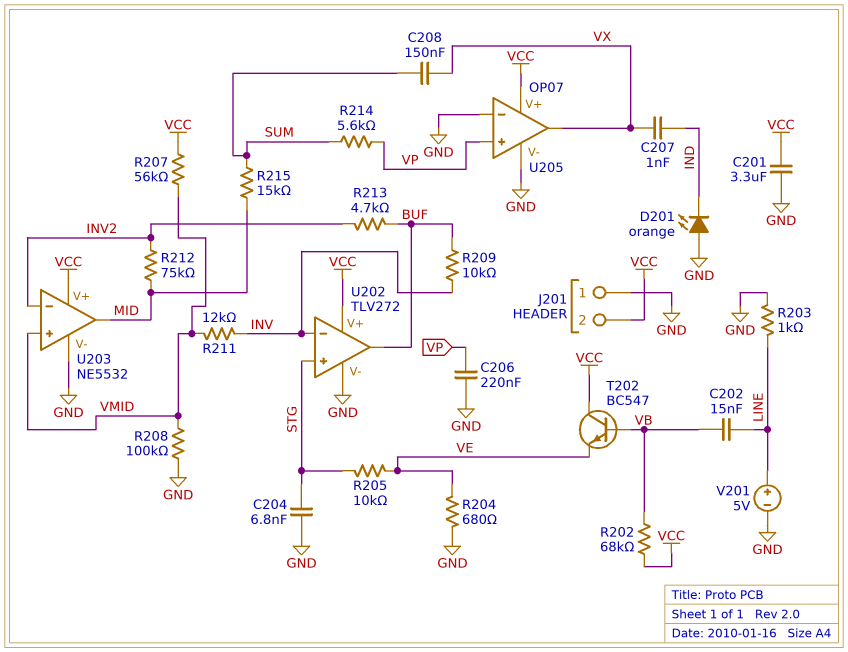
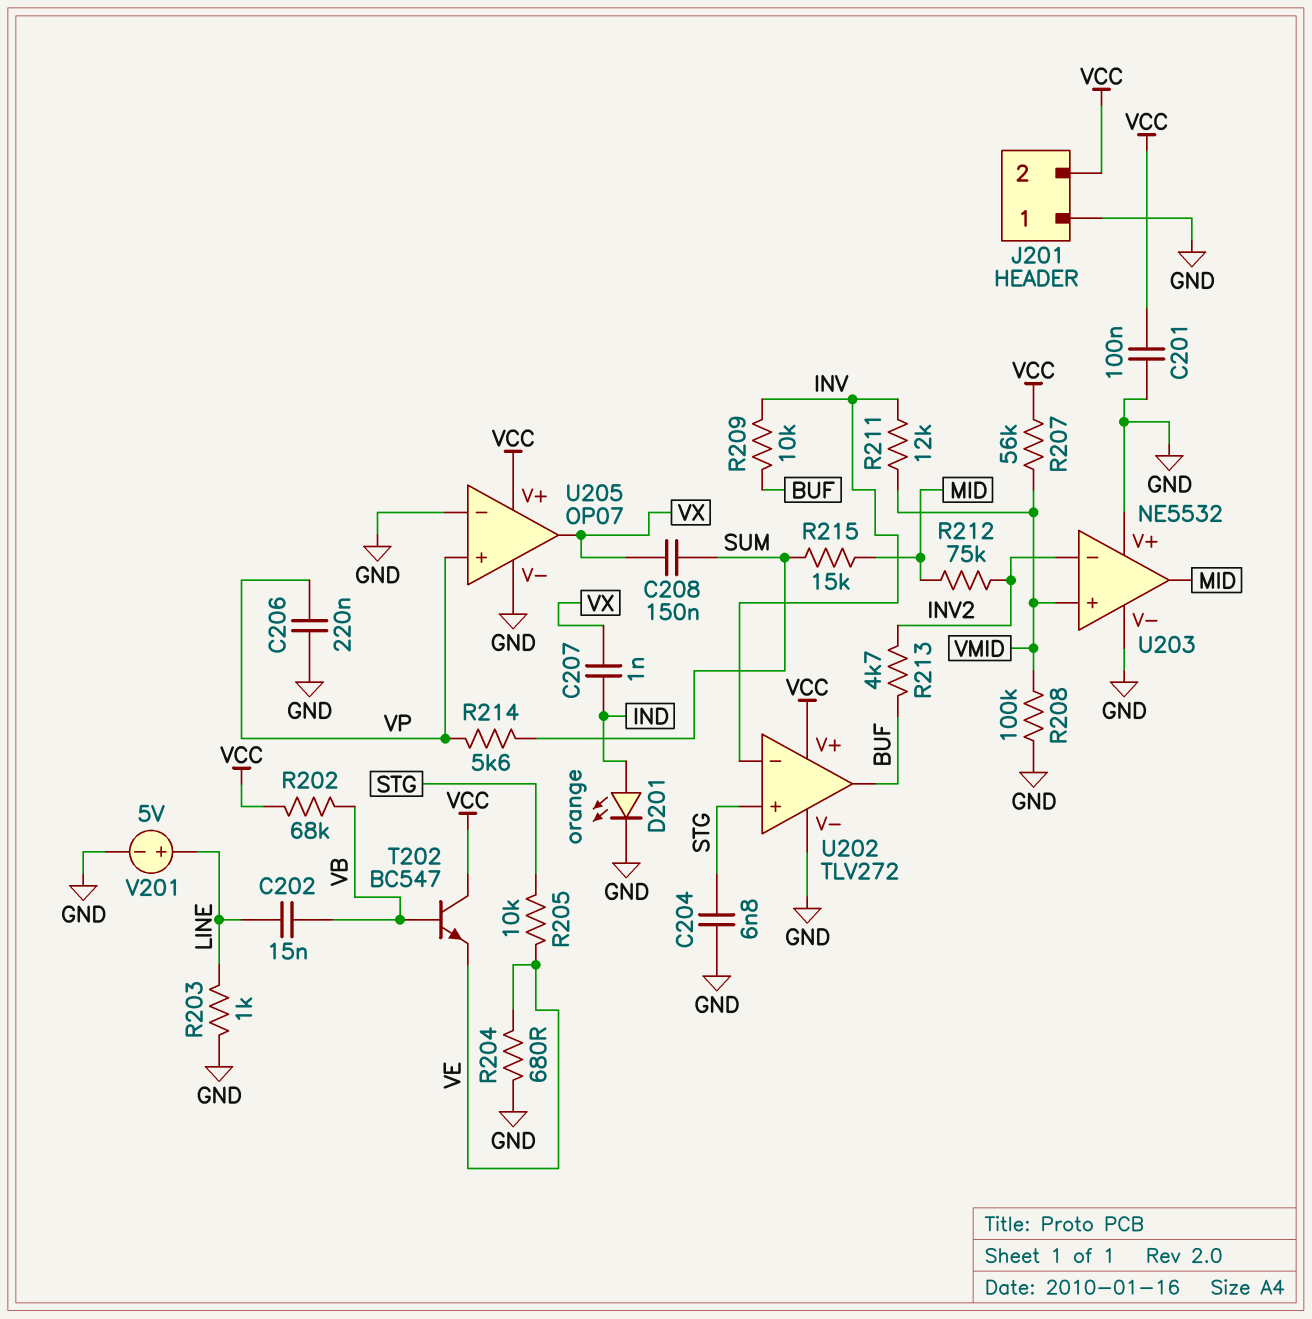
C201: 3.3uF (GND, VCC) -> 100nF (GND, VCC)
D201: LED orange (A GND, K IND) -> LED orange (A IND, K GND)
U203 pin V+: VCC -> GND

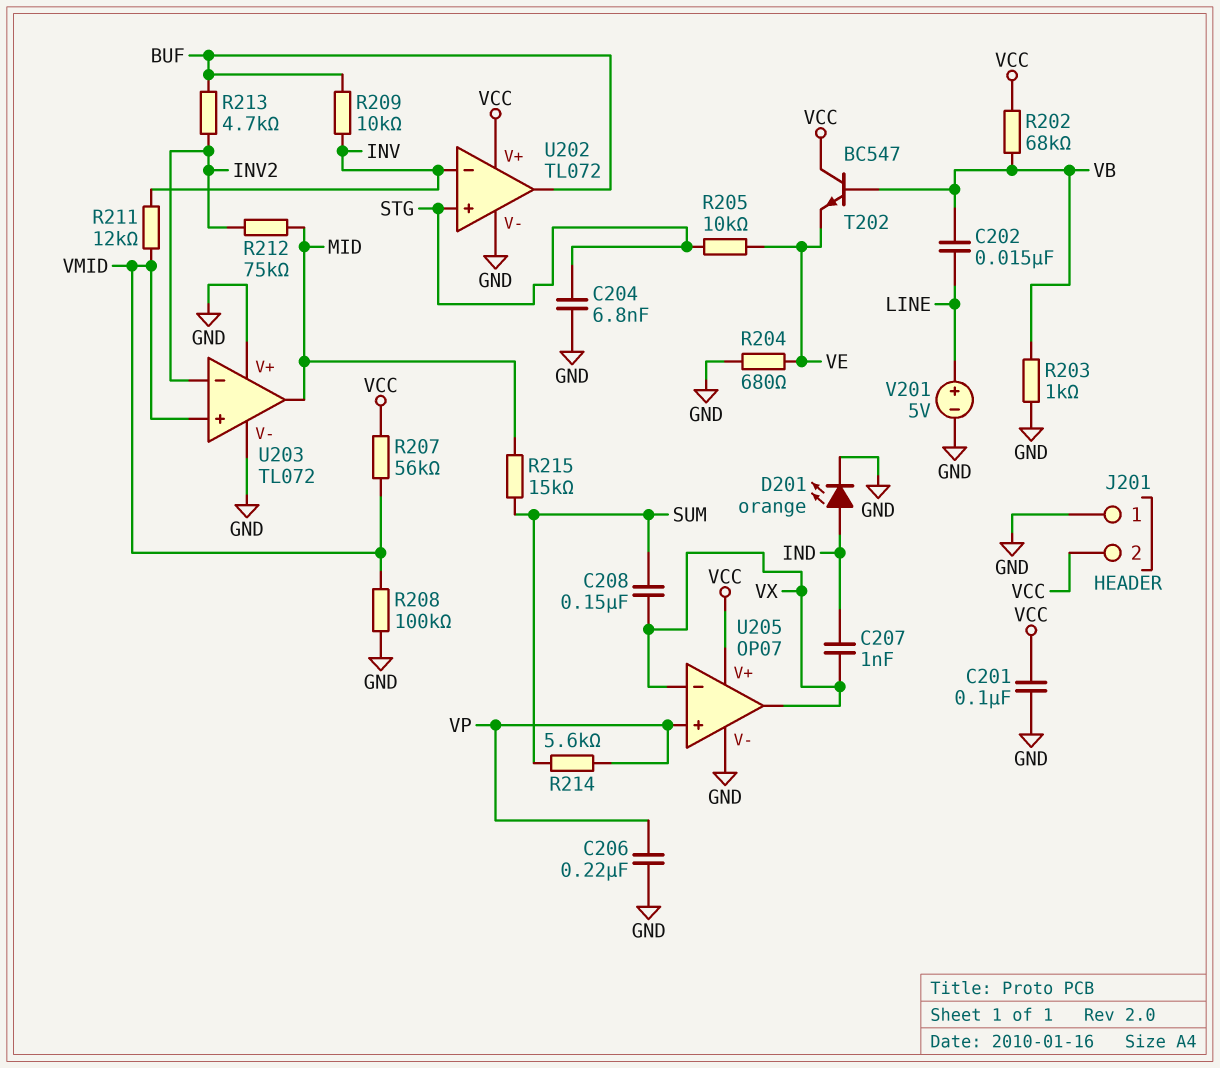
R203: 1k (GND, LINE) -> 1k (GND, VB)
U202: TLV272 -> TL072
U203: NE5532 -> TL072
U205 pin in-: GND -> VX

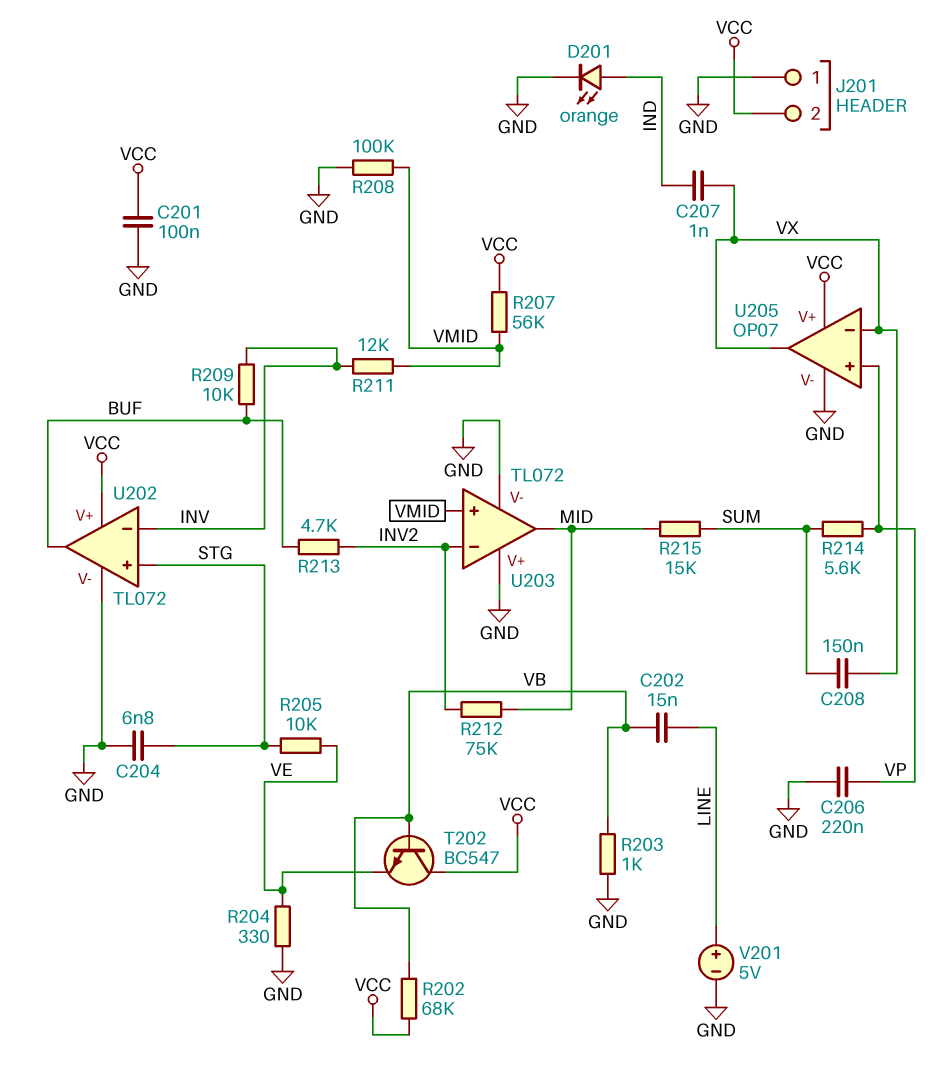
R204: 680 (GND, VE) -> 330 (GND, VE)

